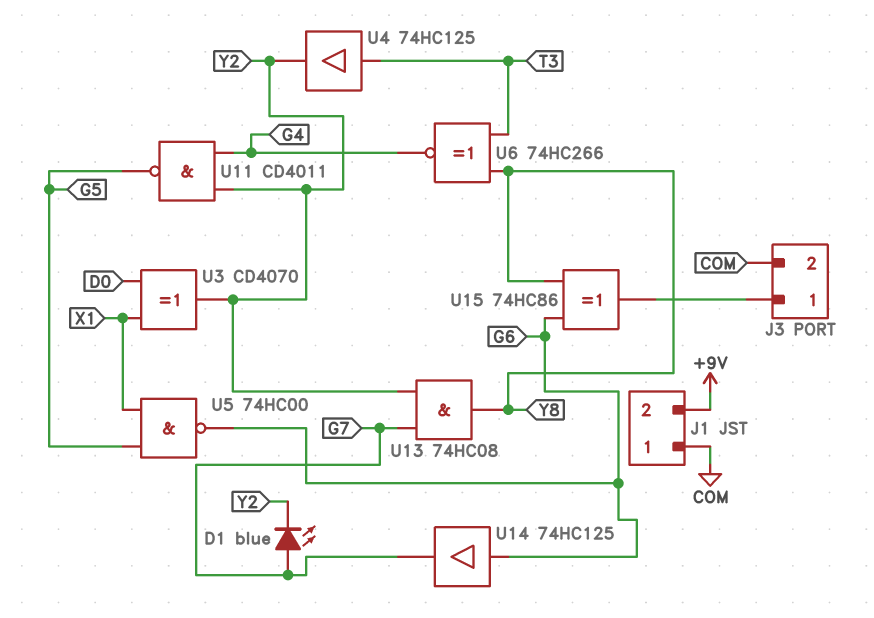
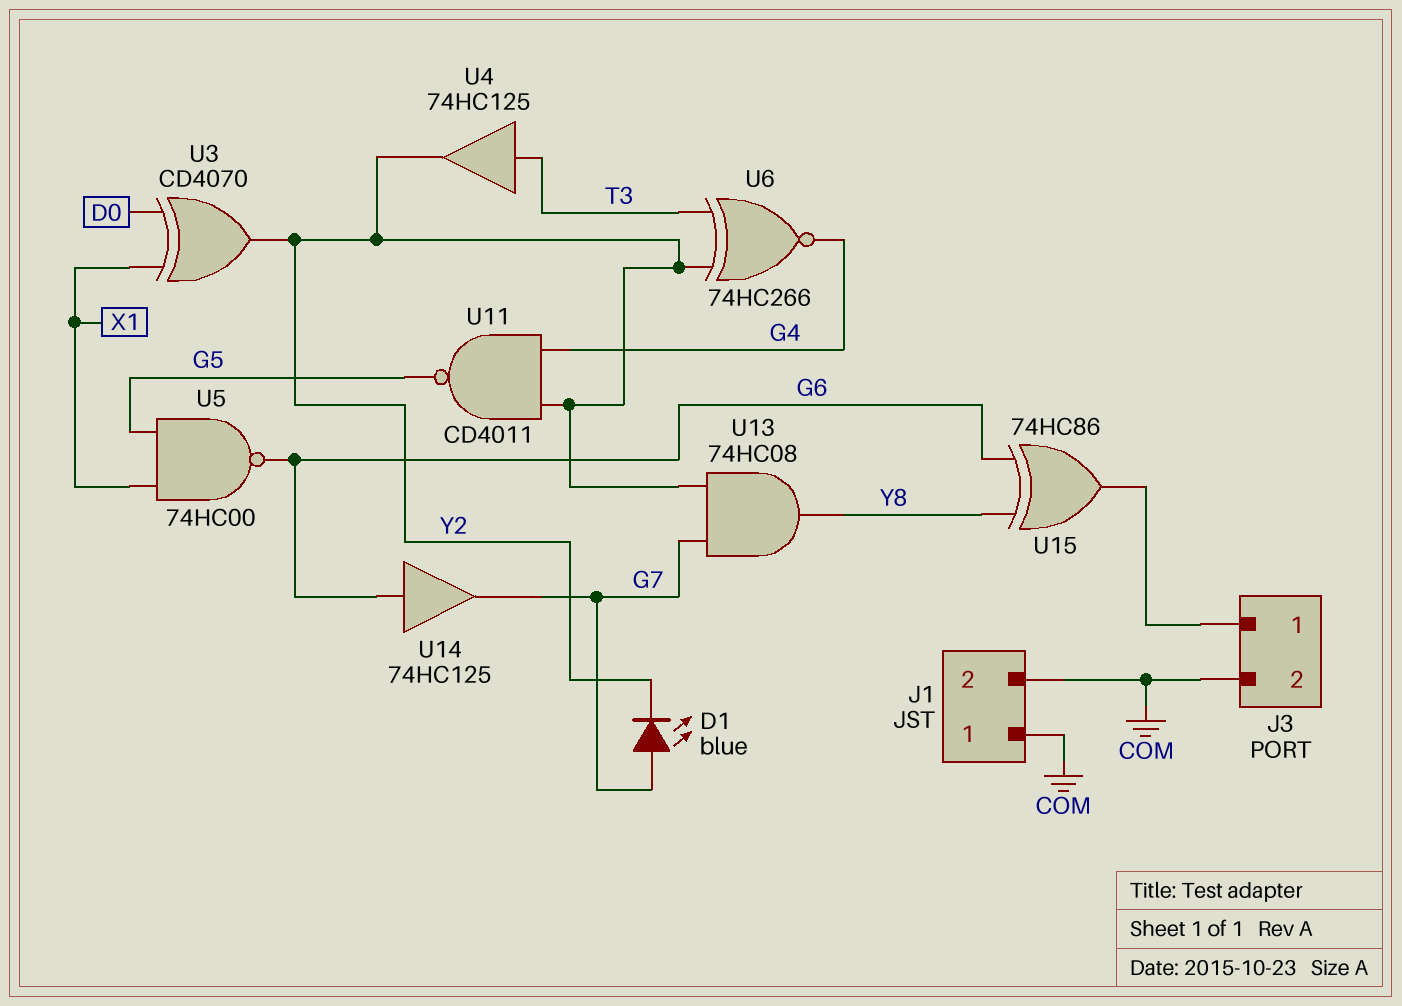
J1 pin 2: +9V -> COM
U6: XNOR 74HC266 (in T3, in Y8, out G4) -> XNOR 74HC266 (in T3, in Y2, out G4)

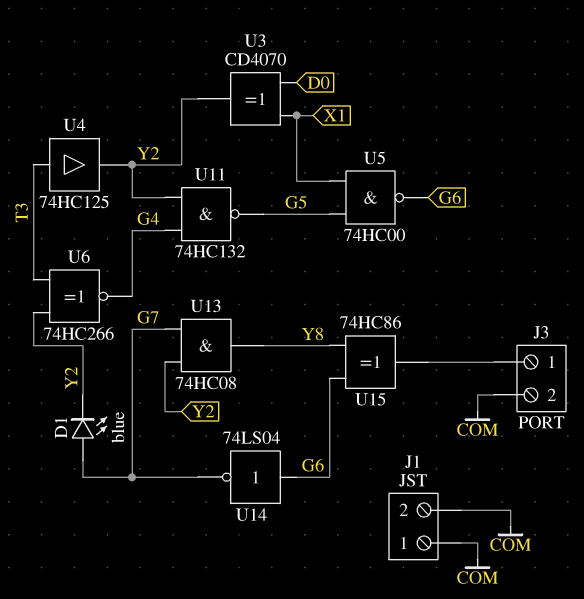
U11: NAND CD4011 (in G4, in Y2, out G5) -> NAND 74HC132 (in G4, in Y2, out G5)
U14: buffer 74HC125 (in G6, out G7) -> NOT 74LS04 (in G6, out G7)

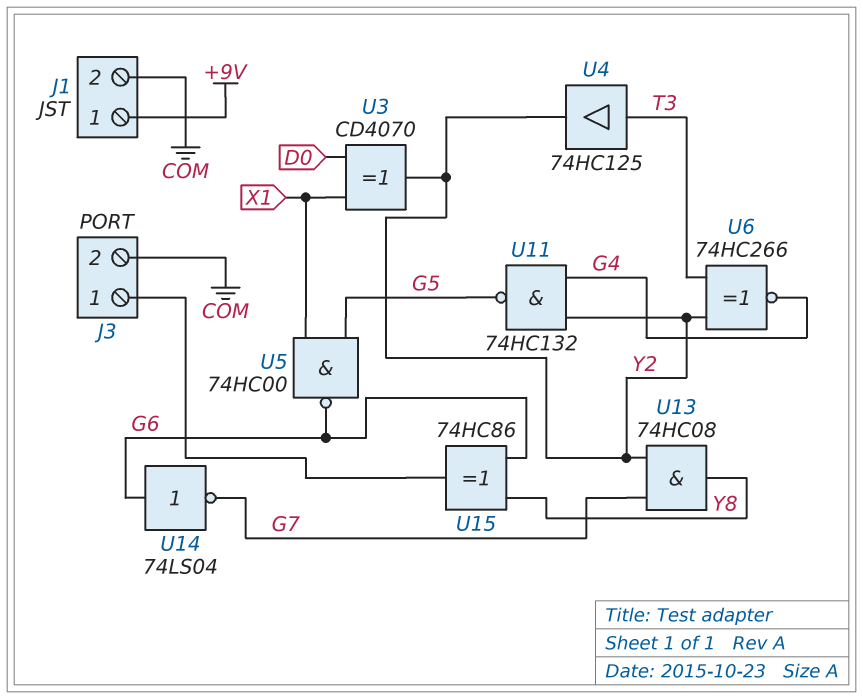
D1: LED blue (A G7, K Y2) -> none
J1 pin 1: COM -> +9V

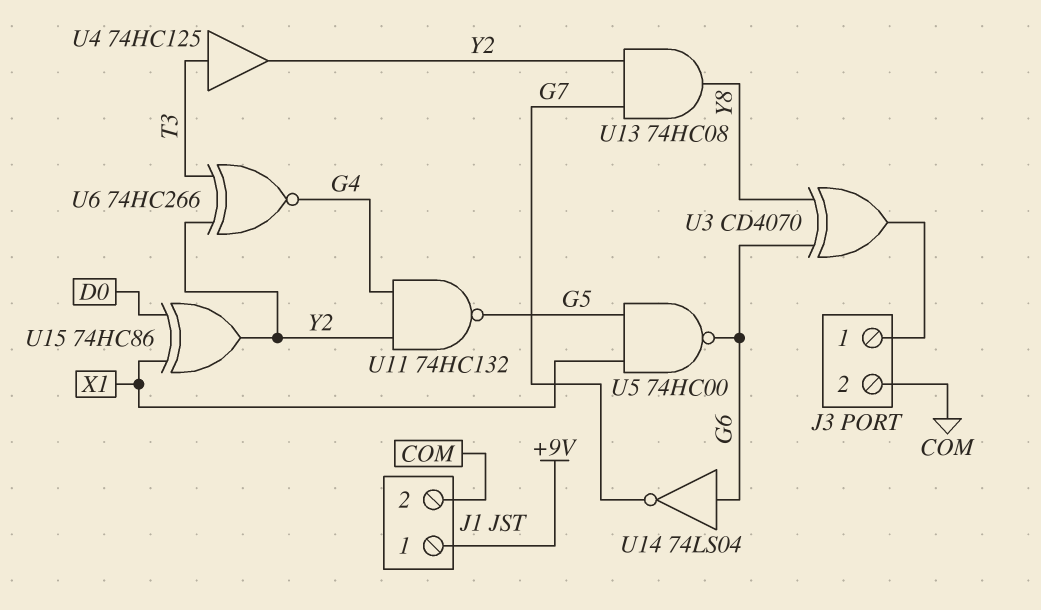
U3: XOR CD4070 (in D0, in X1, out Y2) -> XOR CD4070 (in G6, in Y8, out J3/1)
U15: XOR 74HC86 (in G6, in Y8, out J3/1) -> XOR 74HC86 (in D0, in X1, out Y2)

